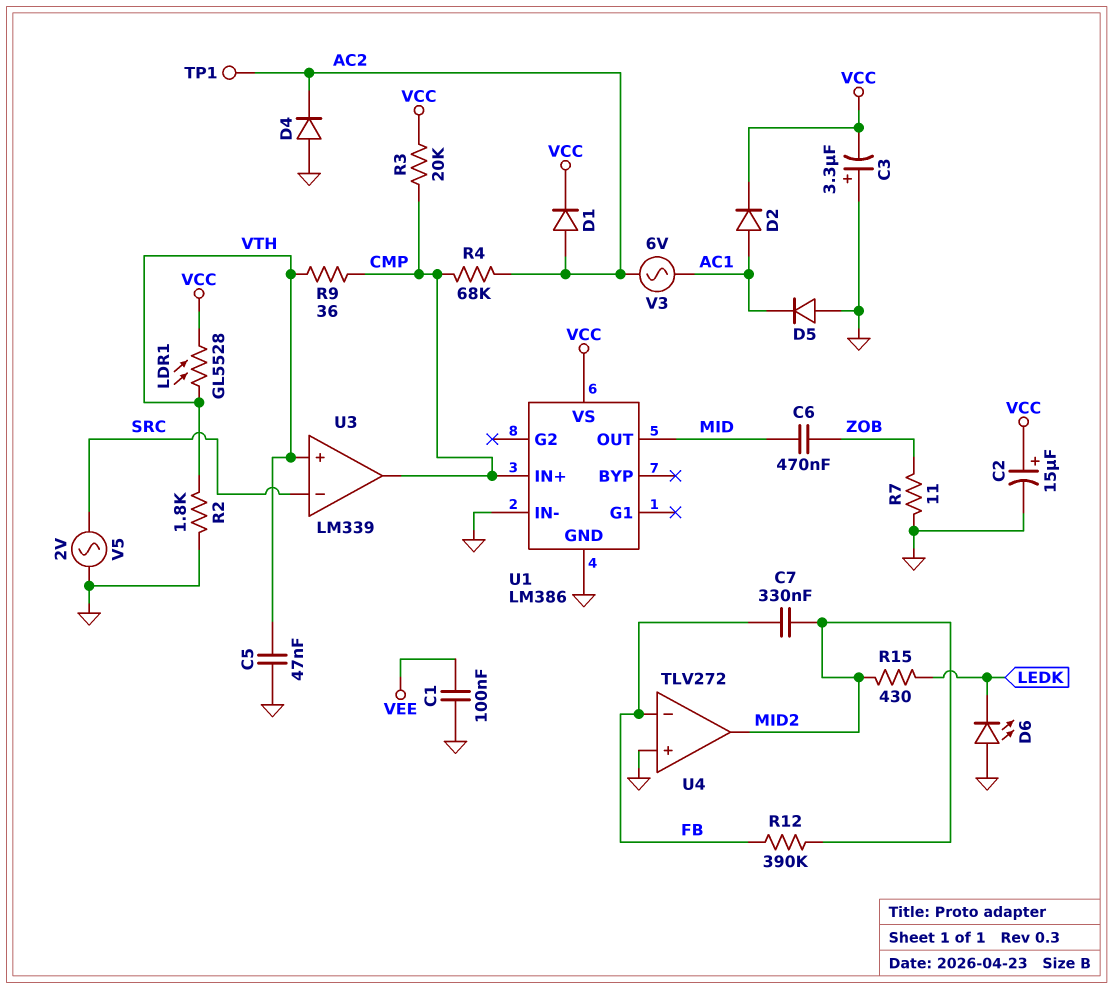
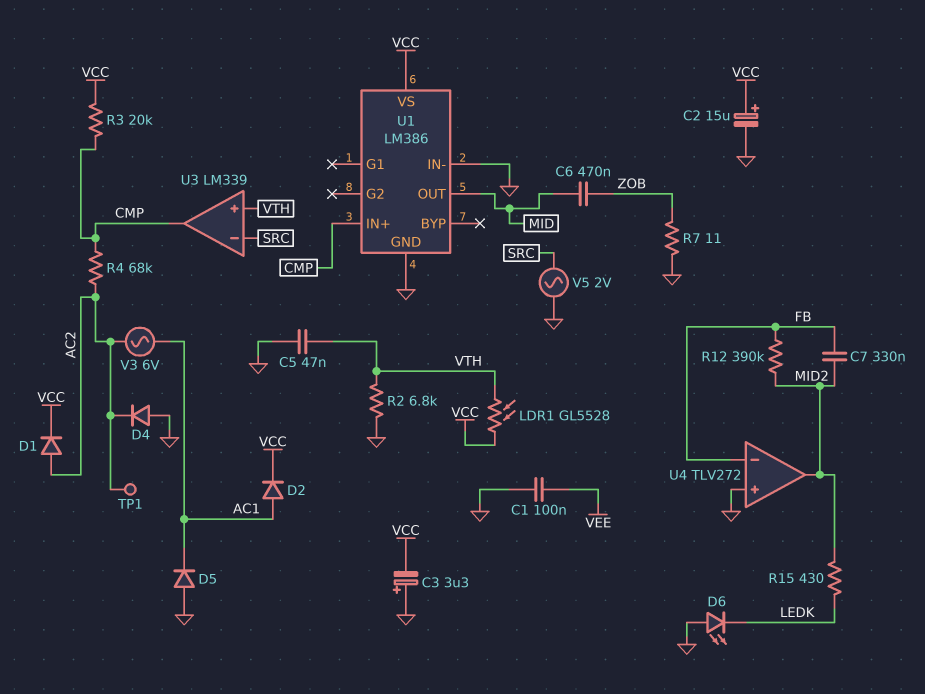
R2: 1.8k (GND, VTH) -> 6.8k (GND, VTH)
R9: 36 (CMP, VTH) -> none

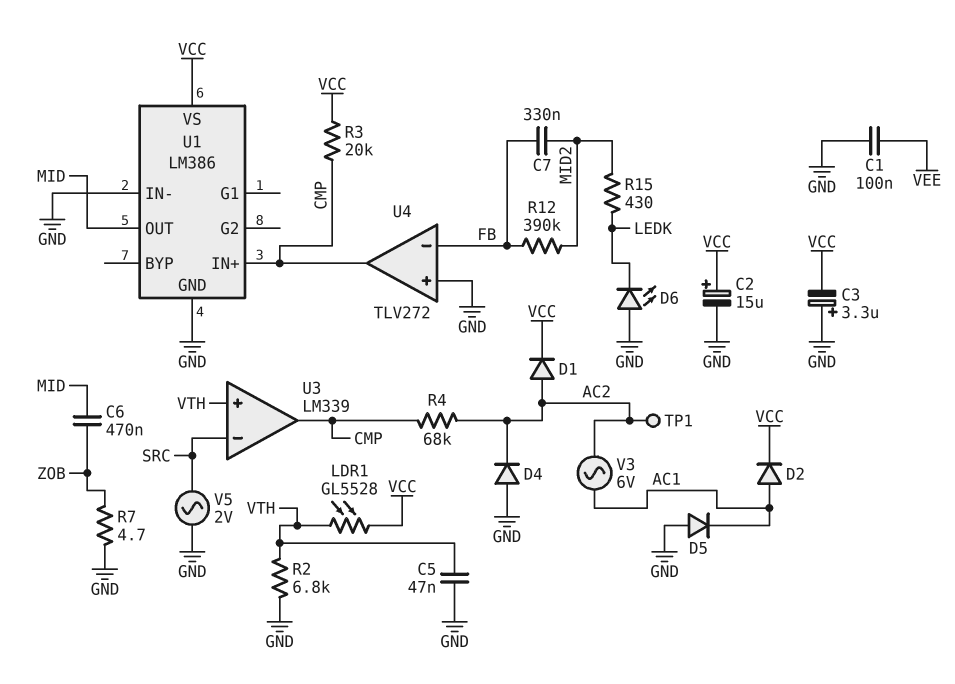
R7: 11 (GND, ZOB) -> 4.7 (GND, ZOB)
U4 pin out: MID2 -> CMP

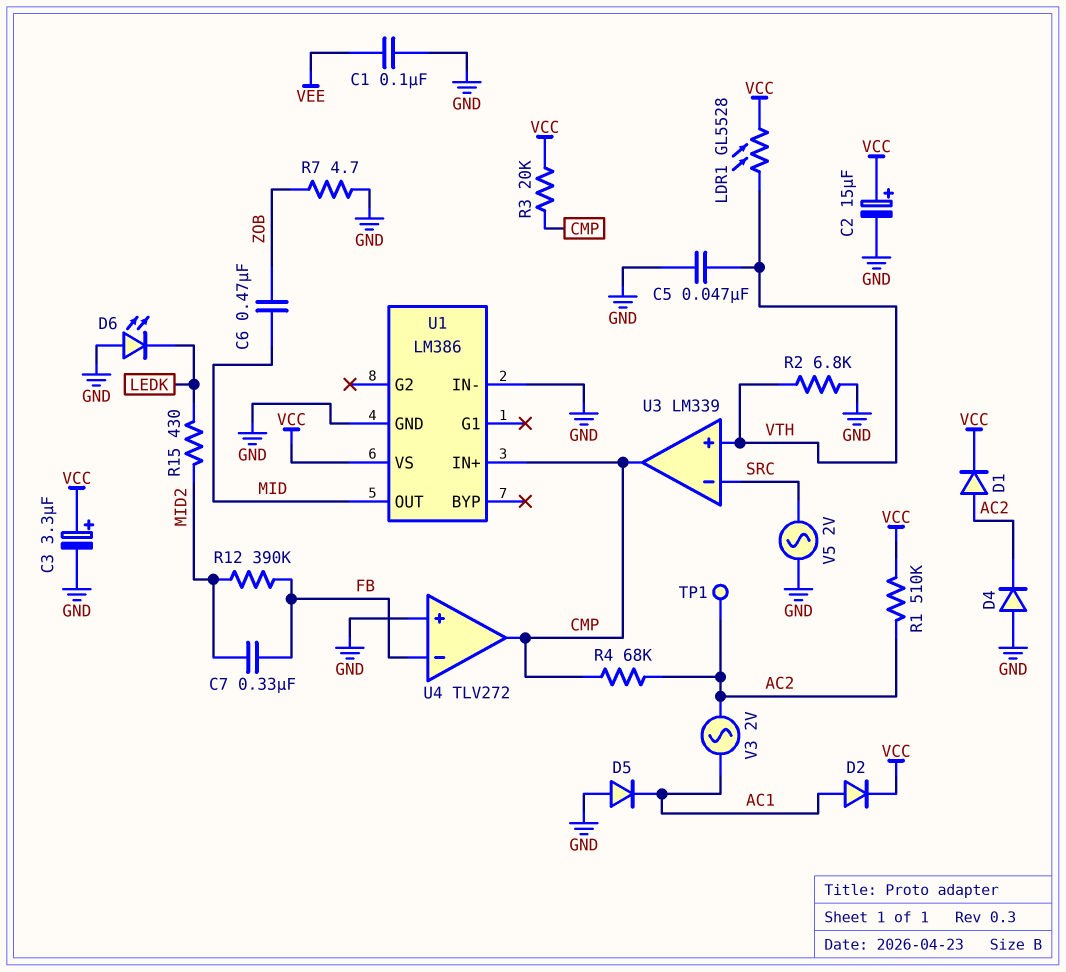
C3: 3.3uF (plus GND, minus VCC) -> 3.3uF (plus VCC, minus GND)
R1: none -> 510k (AC2, VCC)
V3: AC 6V (AC1, AC2) -> AC 2V (AC1, AC2)

